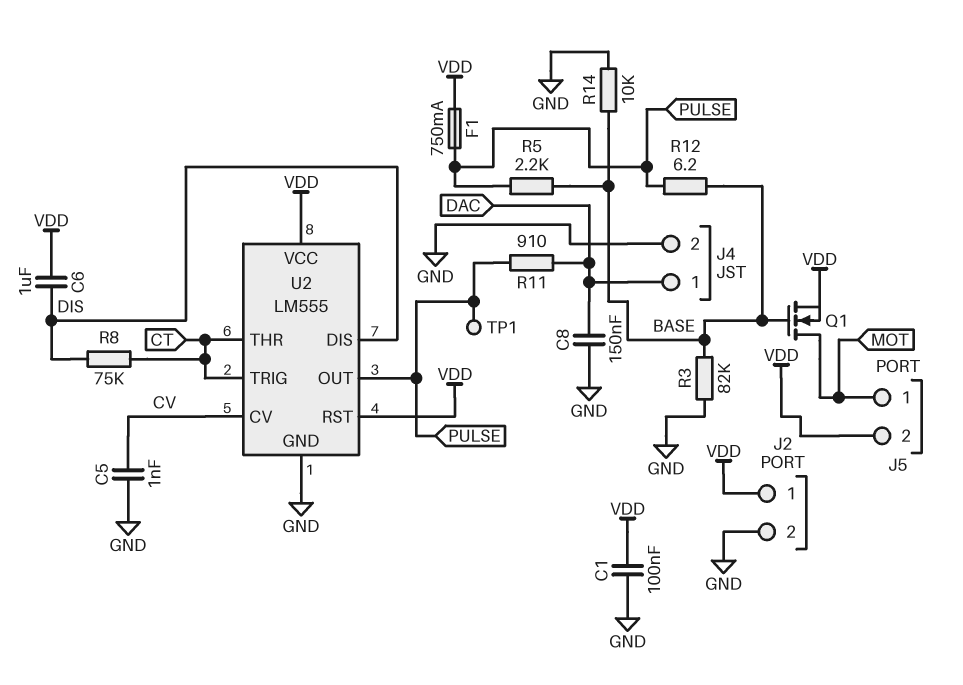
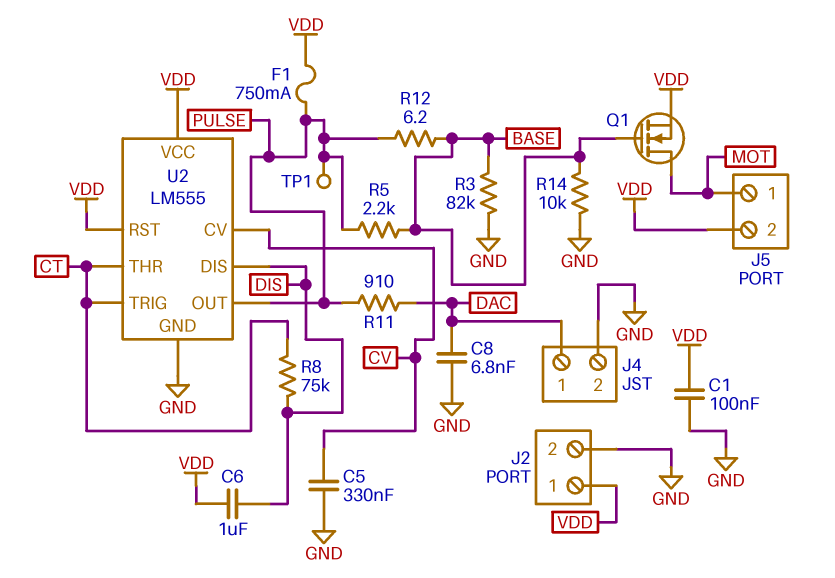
C5: 1nF (CV, GND) -> 330nF (CV, GND)
C8: 150nF (DAC, GND) -> 6.8nF (DAC, GND)

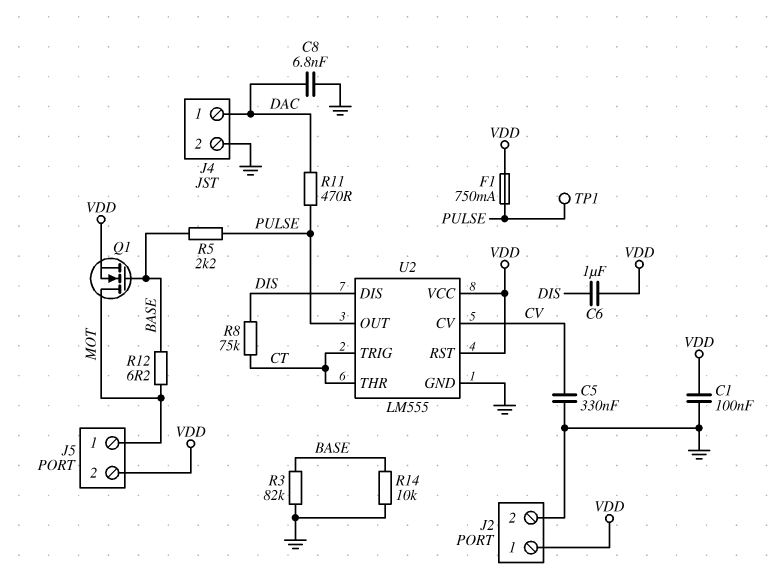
R11: 910 (DAC, PULSE) -> 470 (DAC, PULSE)
R12: 6.2 (BASE, PULSE) -> 6.2 (BASE, MOT)

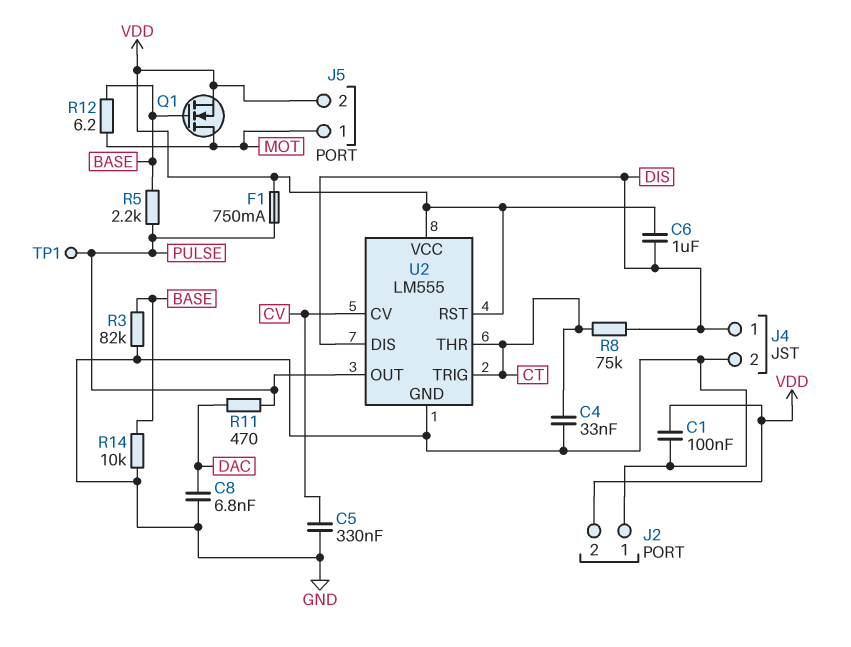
C4: none -> 33nF (CT, GND)
J2 pin 1: VDD -> GND
J2 pin 2: GND -> VDD
J4 pin 1: DAC -> DIS

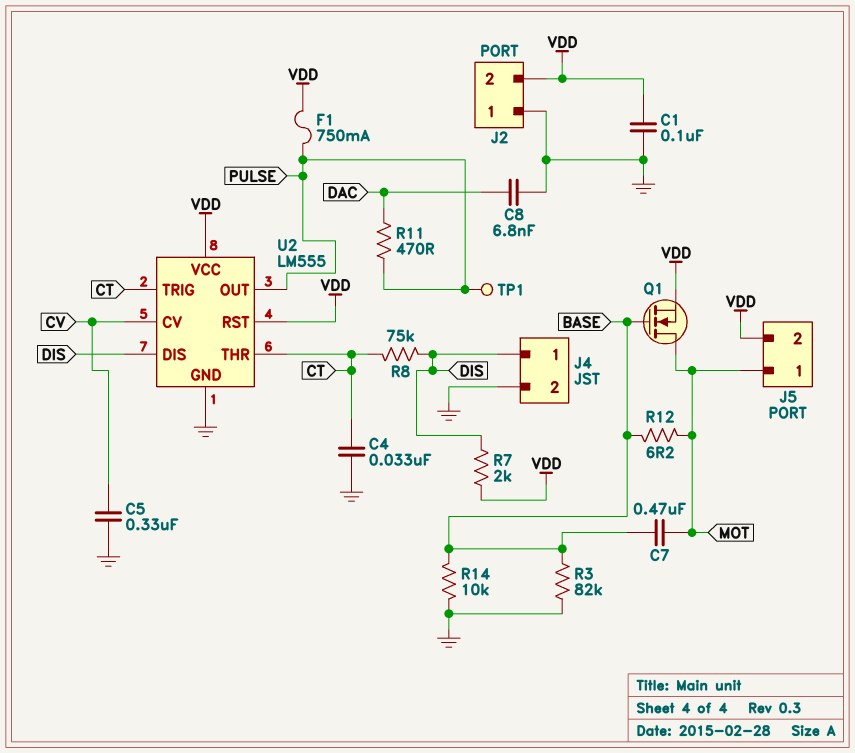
C6: 1uF (DIS, VDD) -> none
C7: none -> 470nF (BASE, MOT)
R5: 2.2k (BASE, PULSE) -> none
R7: none -> 2k (DIS, VDD)

